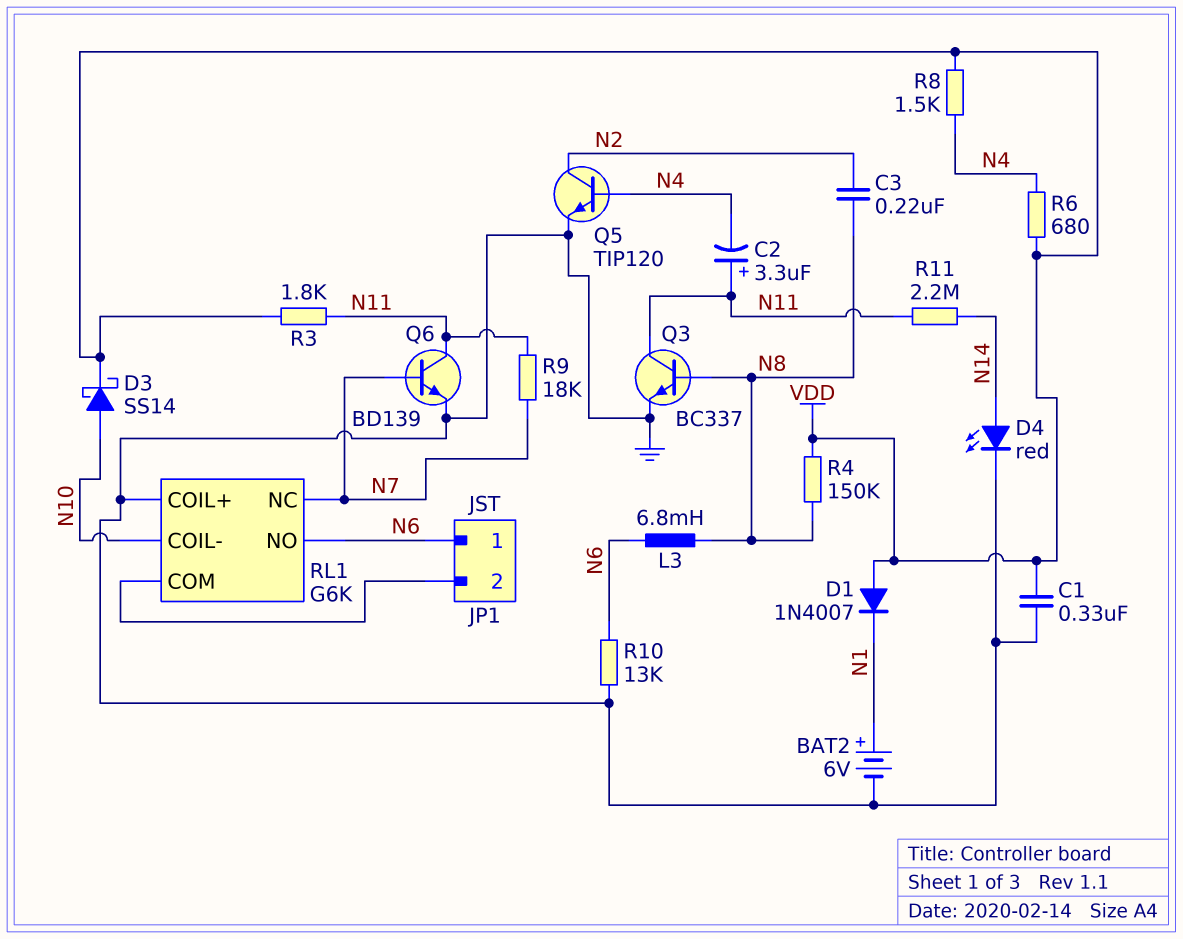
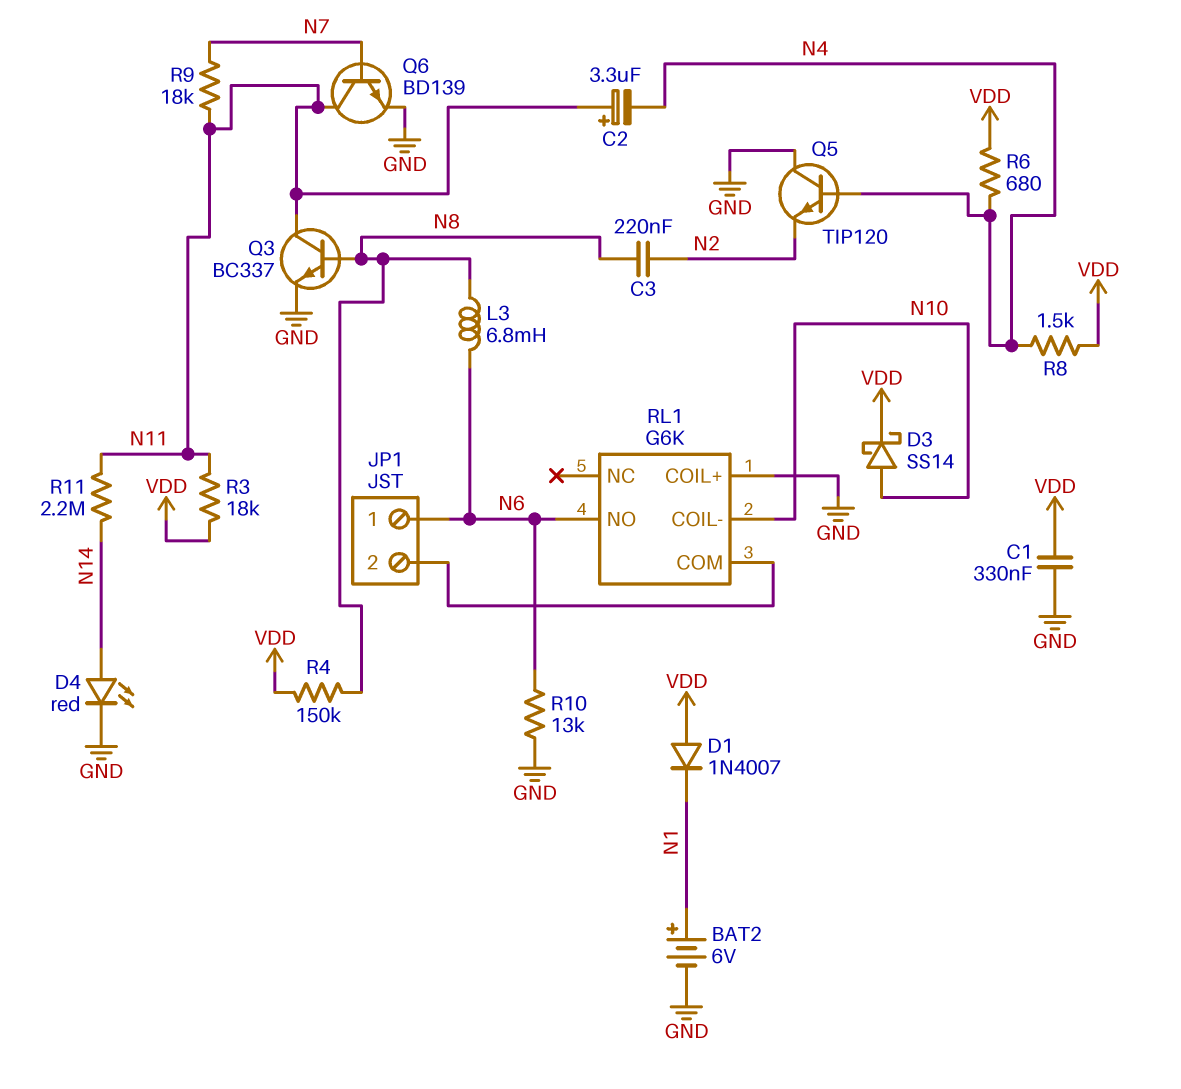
Q5: NPN TIP120 (B N4, C N2, E GND) -> NPN TIP120 (B N4, C GND, E N2)
R3: 1.8k (N11, VDD) -> 18k (N11, VDD)
RL1 pin NC: N7 -> none

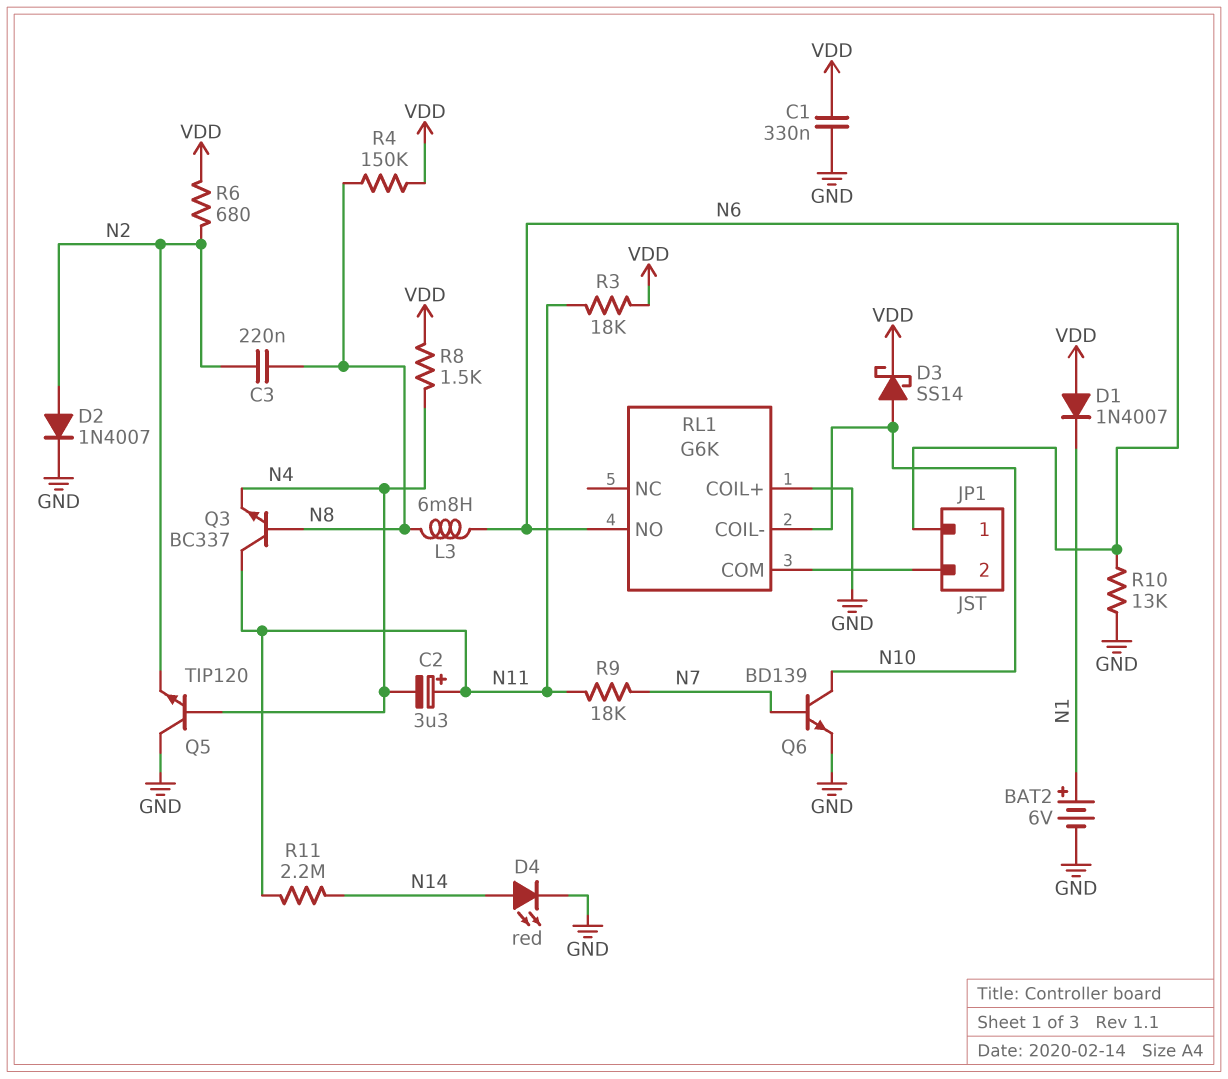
D2: none -> diode 1N4007 (A N2, K GND)
Q3: NPN BC337 (B N8, C N11, E GND) -> NPN BC337 (B N8, C N11, E N4)
Q6: NPN BD139 (B N7, C N11, E GND) -> NPN BD139 (B N7, C N10, E GND)
R6: 680 (N4, VDD) -> 680 (N2, VDD)

